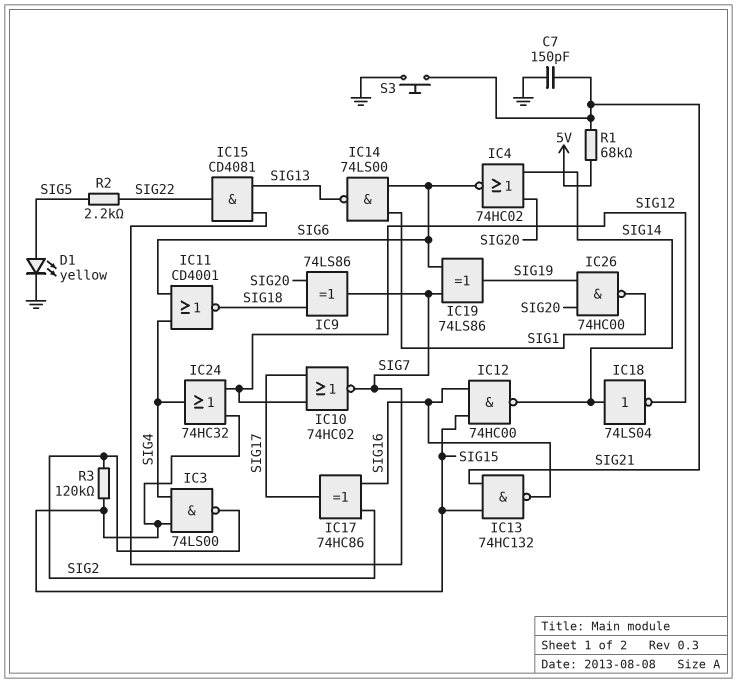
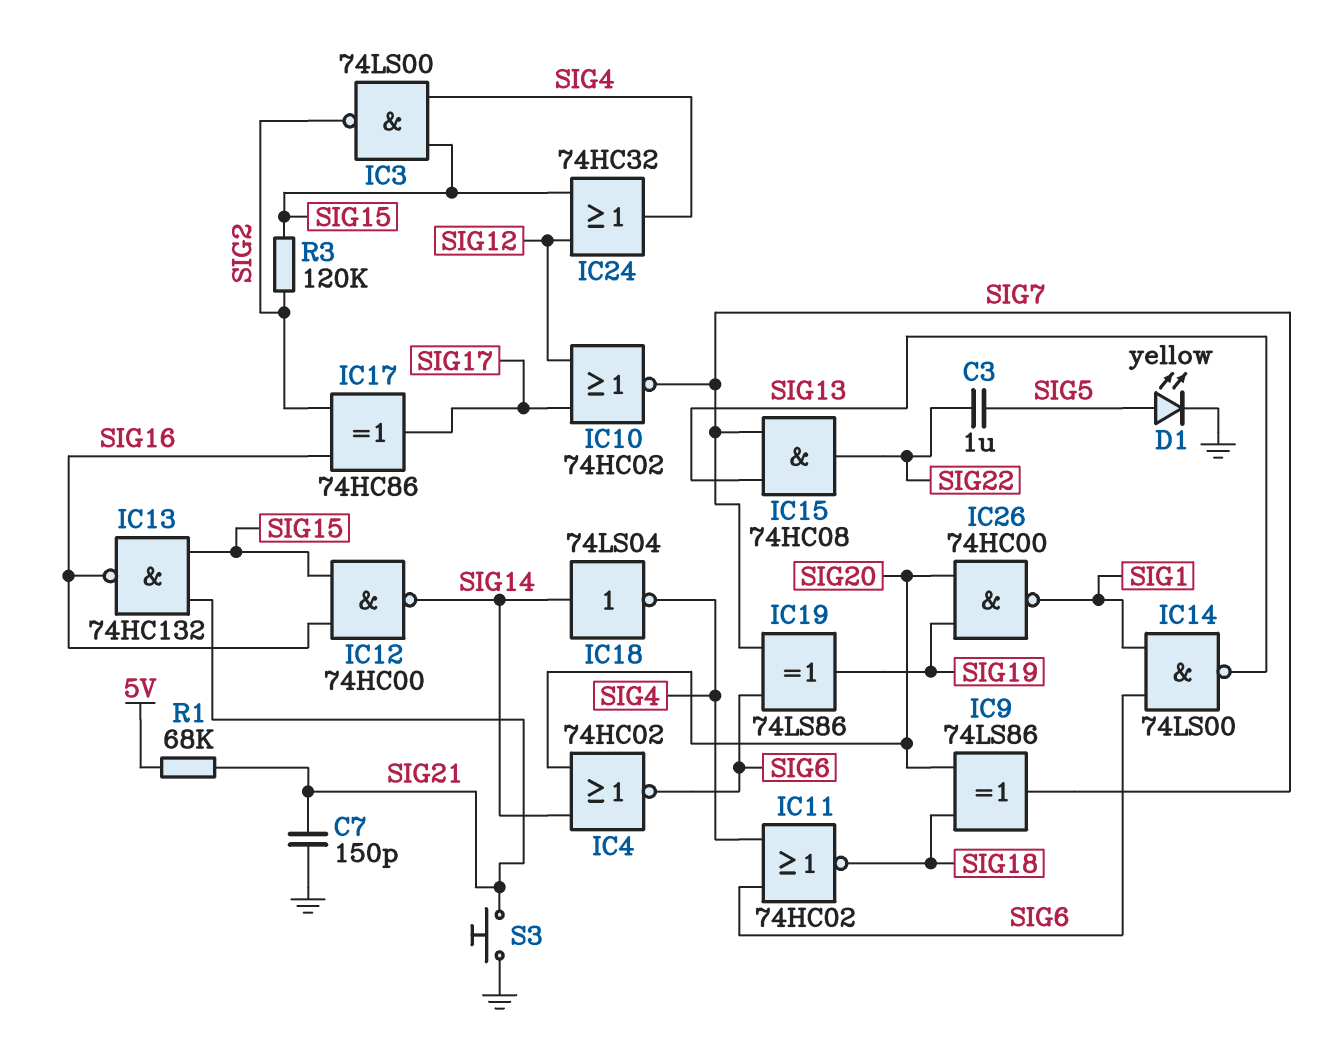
C3: none -> 1uF (SIG5, SIG22)
IC11: NOR CD4001 (in SIG4, in SIG6, out SIG18) -> NOR 74HC02 (in SIG4, in SIG6, out SIG18)
IC15: AND CD4081 (in SIG7, in SIG13, out SIG22) -> AND 74HC08 (in SIG7, in SIG13, out SIG22)
IC18: NOT 74LS04 (in SIG14, out SIG12) -> NOT 74LS04 (in SIG14, out SIG4)
R2: 2.2k (SIG5, SIG22) -> none

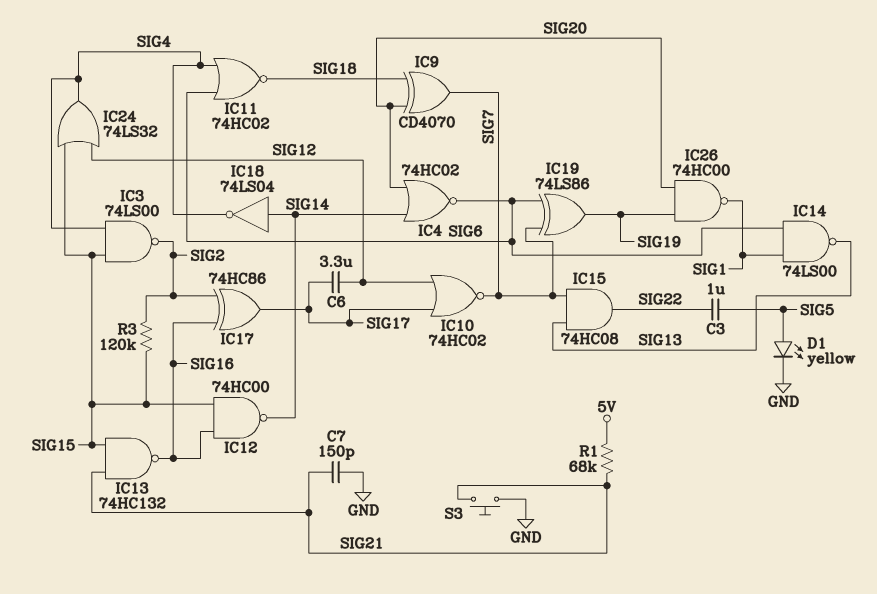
C6: none -> 3.3uF (SIG12, SIG17)
IC9: XOR 74LS86 (in SIG18, in SIG20, out SIG7) -> XOR CD4070 (in SIG18, in SIG20, out SIG7)
IC24: OR 74HC32 (in SIG12, in SIG15, out SIG4) -> OR 74LS32 (in SIG12, in SIG15, out SIG4)

